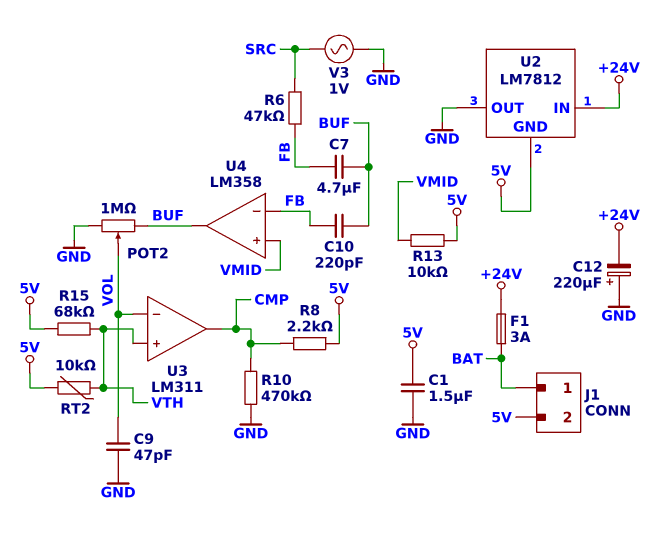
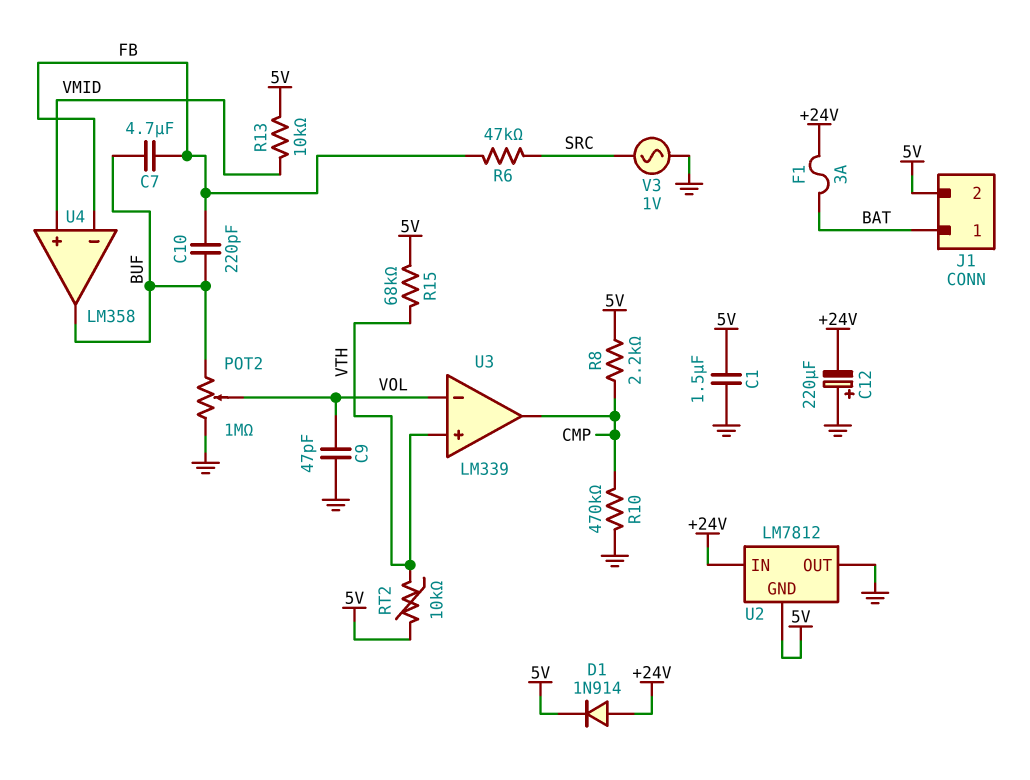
D1: none -> diode 1N914 (A +24V, K 5V)
U3: LM311 -> LM339

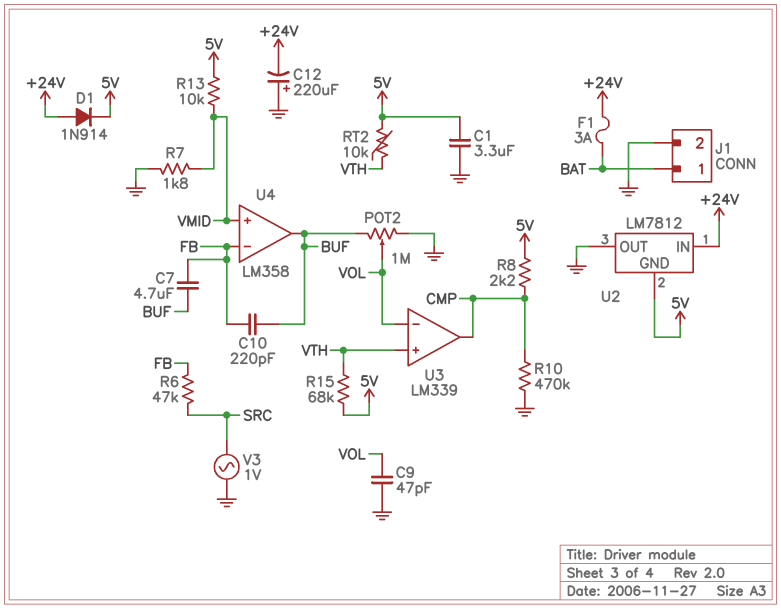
C1: 1.5uF (5V, GND) -> 3.3uF (5V, GND)
J1 pin 2: 5V -> GND
R7: none -> 1.8k (GND, VMID)

